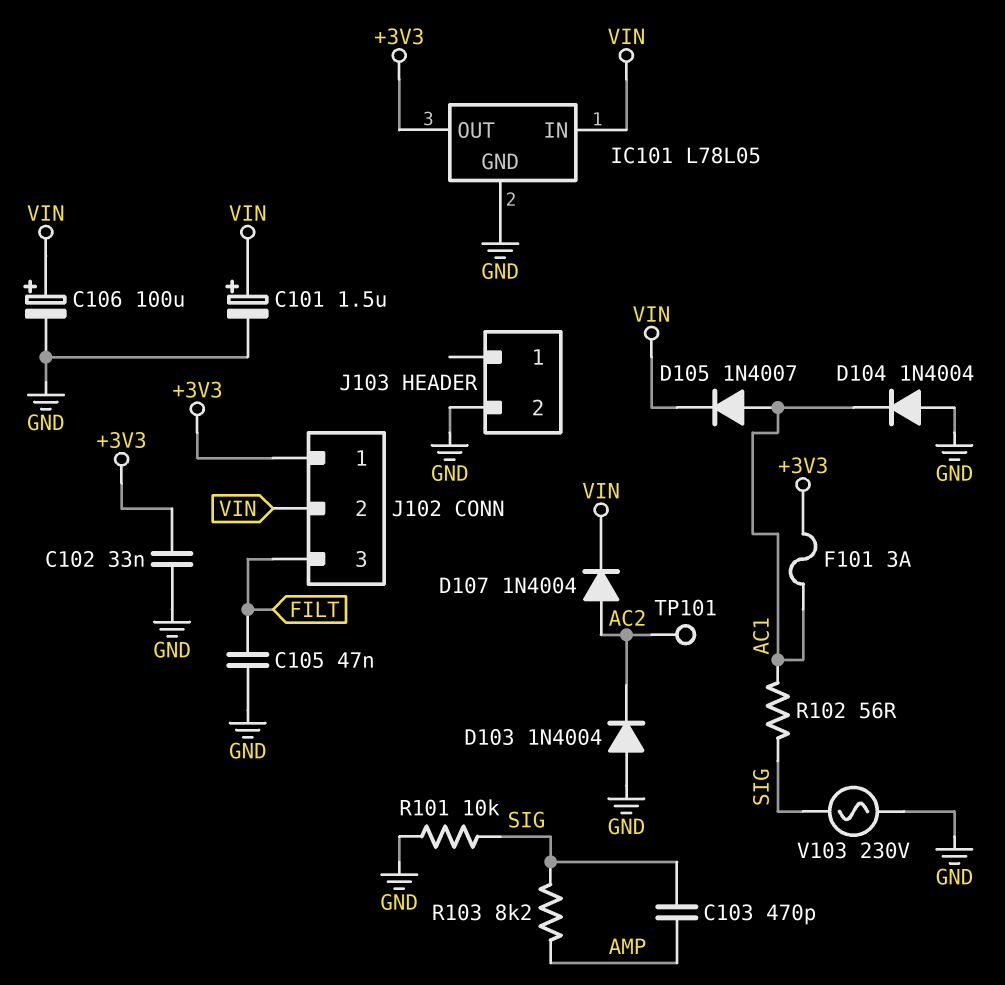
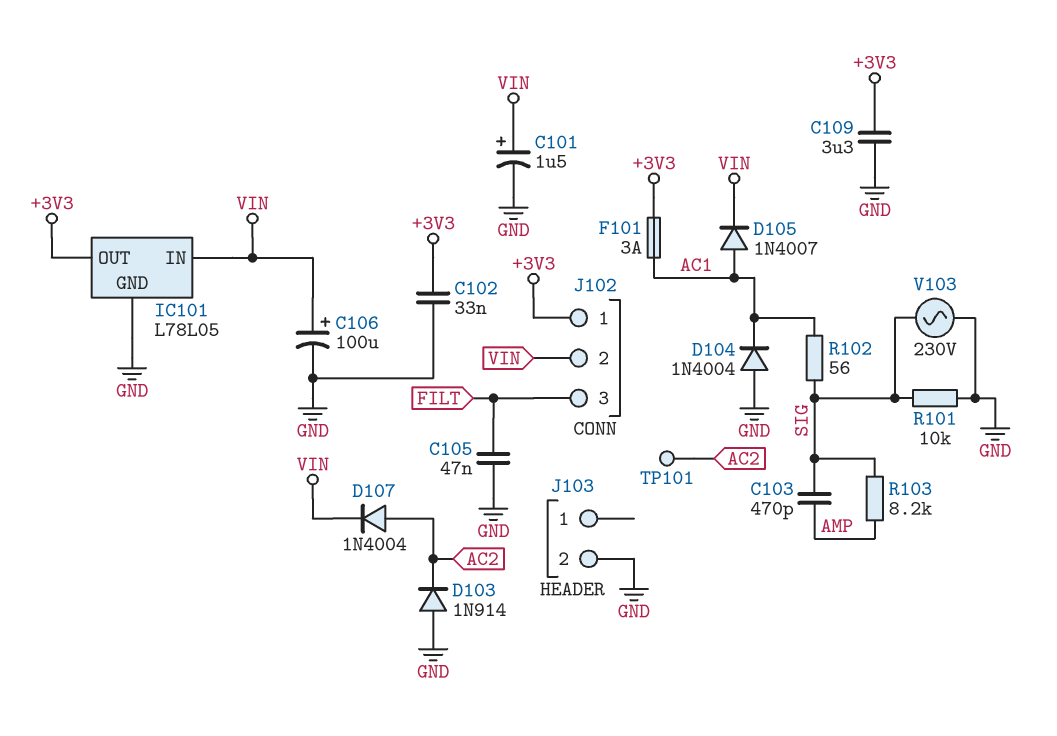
C109: none -> 3.3uF (+3V3, GND)
D103: diode 1N4004 (A GND, K AC2) -> diode 1N914 (A GND, K AC2)

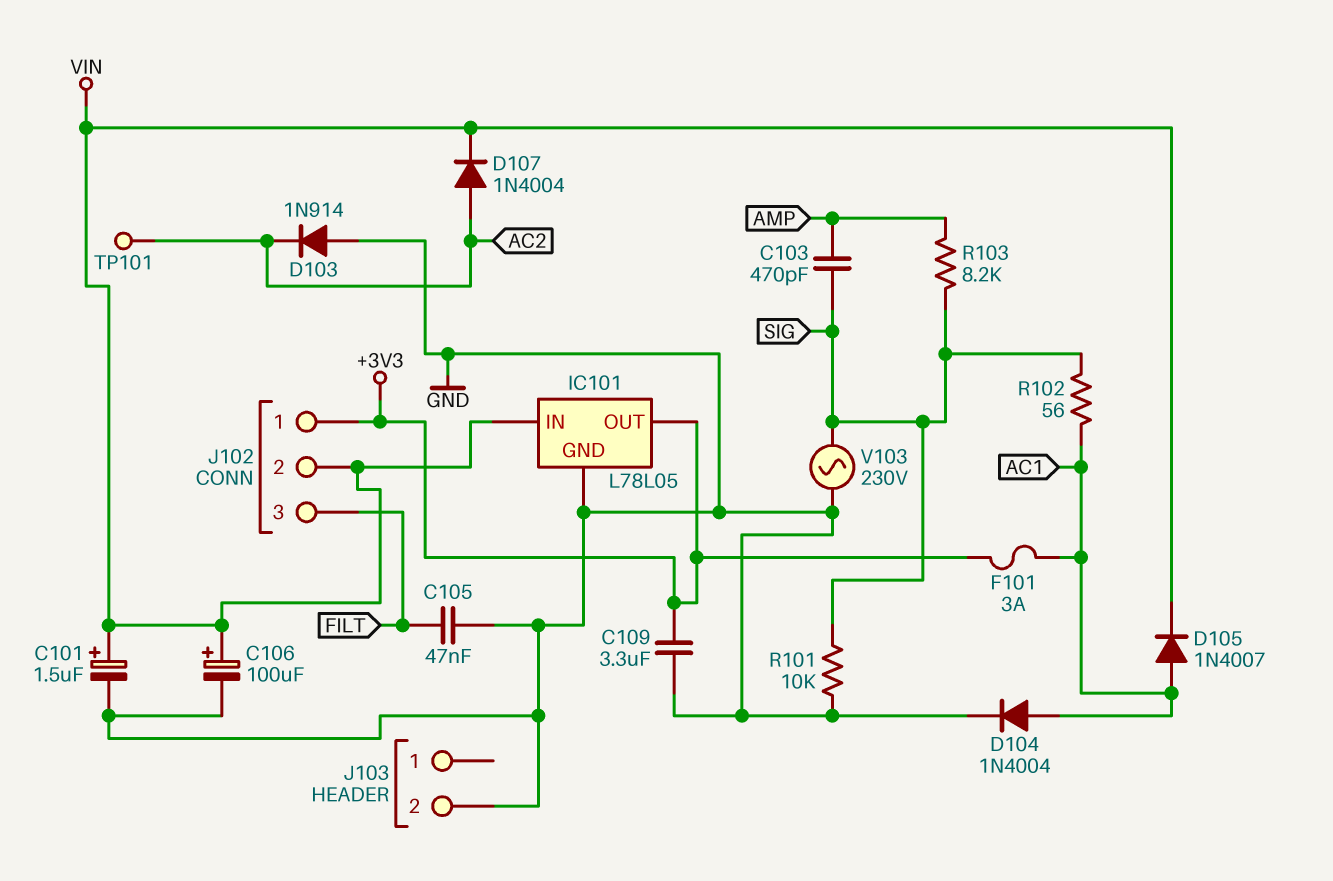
C102: 33nF (+3V3, GND) -> none
D104: diode 1N4004 (A GND, K AC1) -> diode 1N4004 (A AC1, K GND)

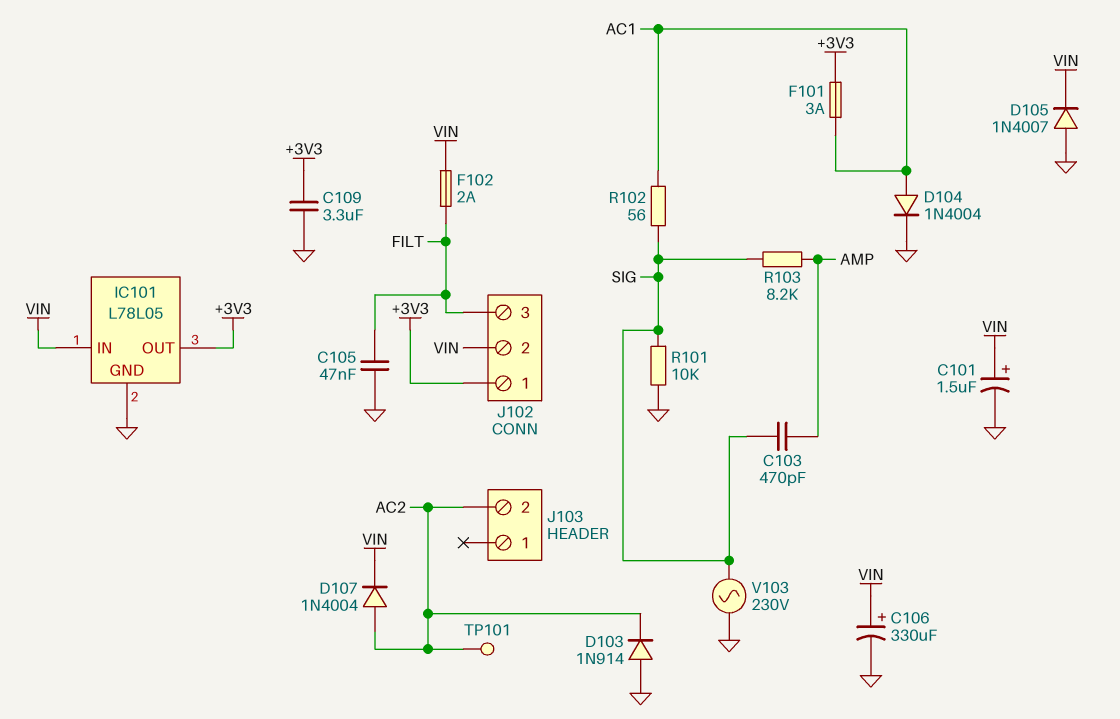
C106: 100uF (plus VIN, minus GND) -> 330uF (plus VIN, minus GND)
D105: diode 1N4007 (A AC1, K VIN) -> diode 1N4007 (A GND, K VIN)
F102: none -> 2A (FILT, VIN)
J103 pin 2: GND -> AC2

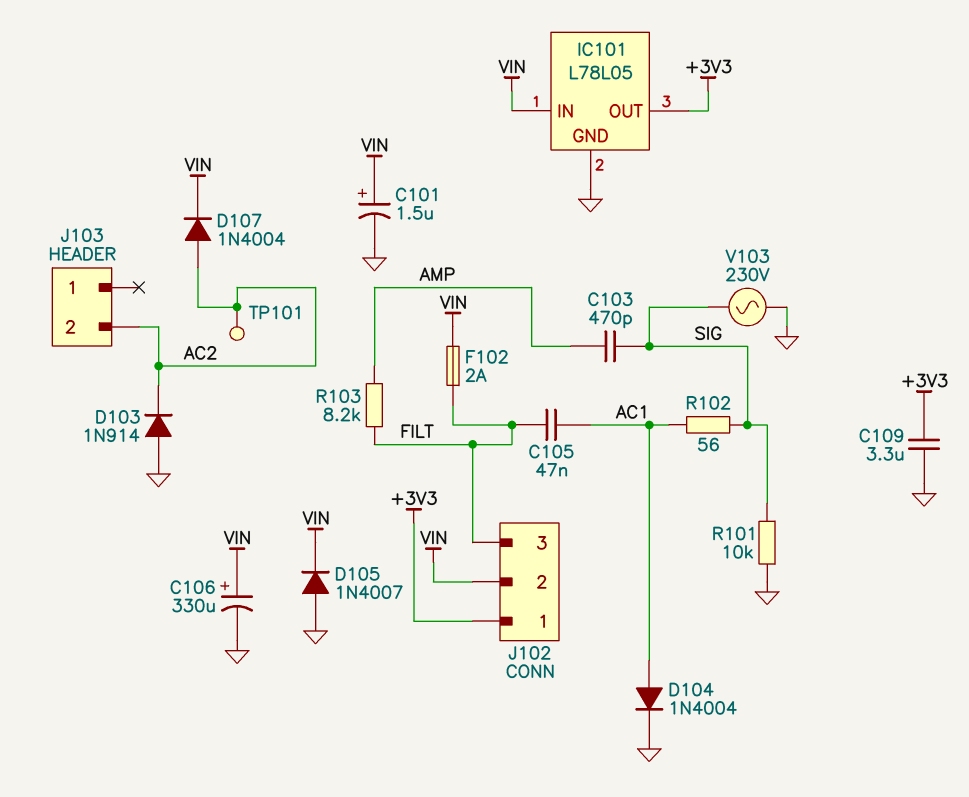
C105: 47nF (FILT, GND) -> 47nF (AC1, FILT)
F101: 3A (+3V3, AC1) -> none
R103: 8.2k (AMP, SIG) -> 8.2k (AMP, FILT)

